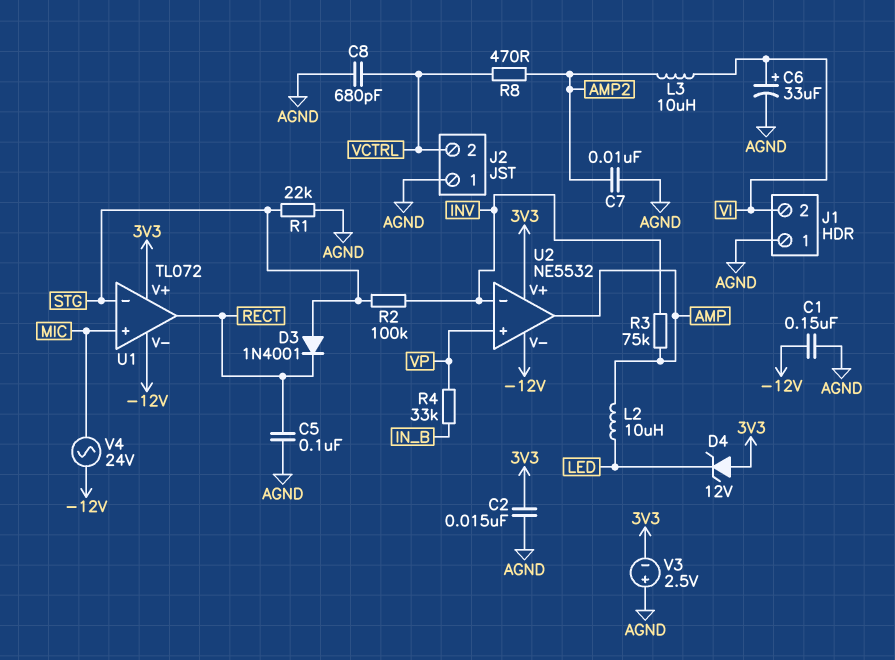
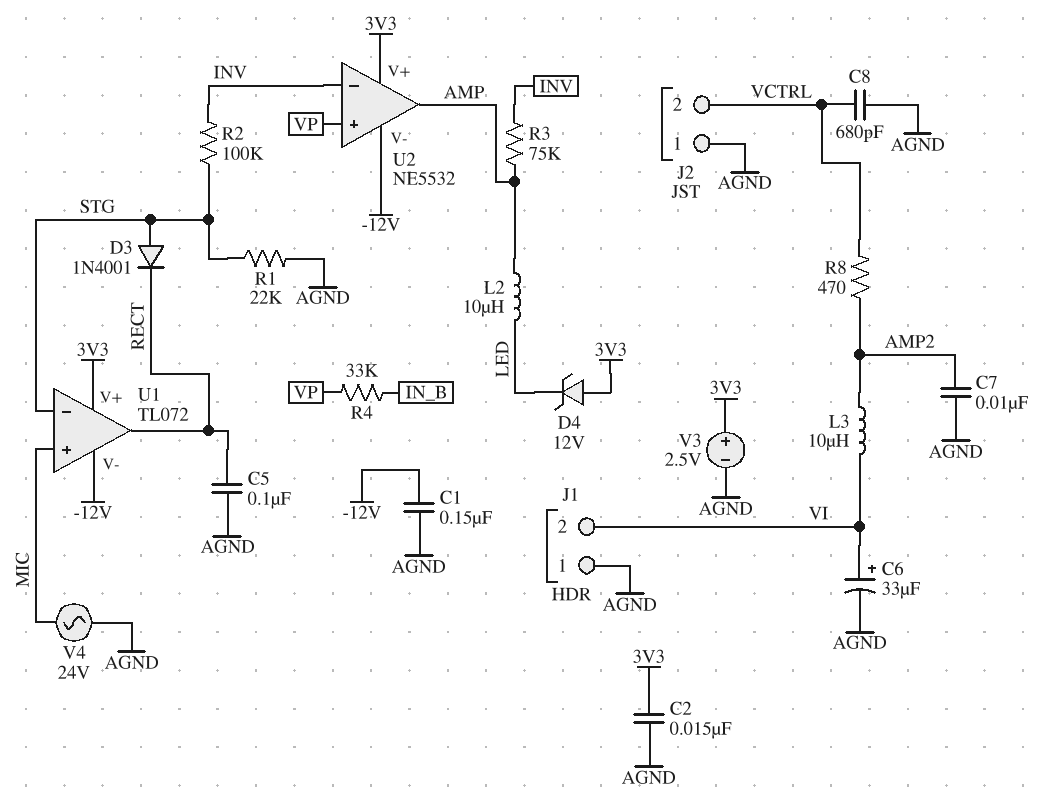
V3: 2.5V (plus AGND, minus 3V3) -> 2.5V (plus 3V3, minus AGND)
V4: AC 24V (-12V, MIC) -> AC 24V (AGND, MIC)

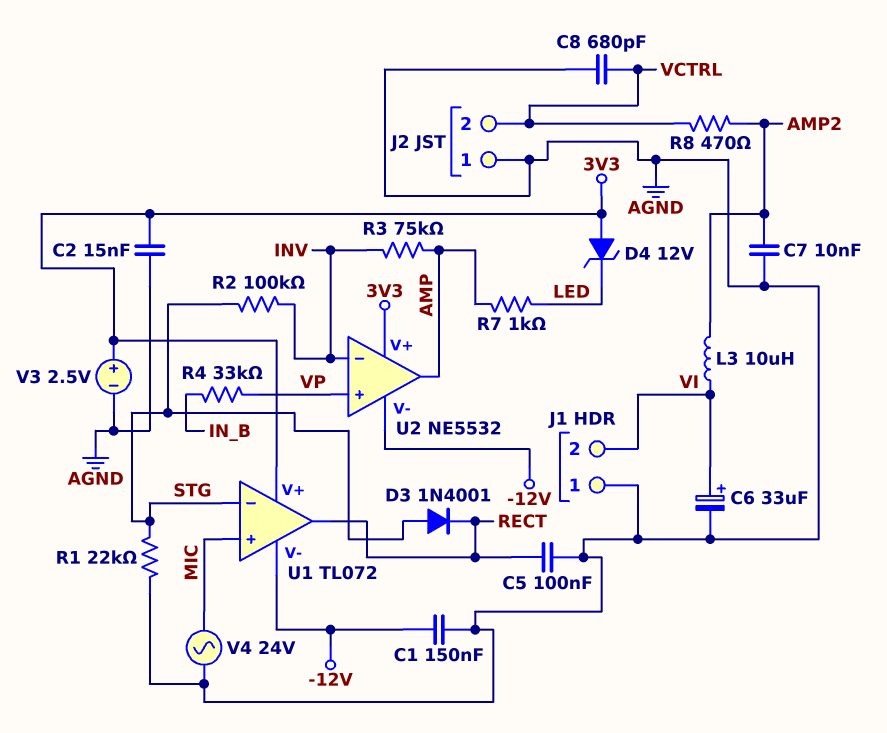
L2: 10uH (AMP, LED) -> none
R7: none -> 1k (AMP, LED)

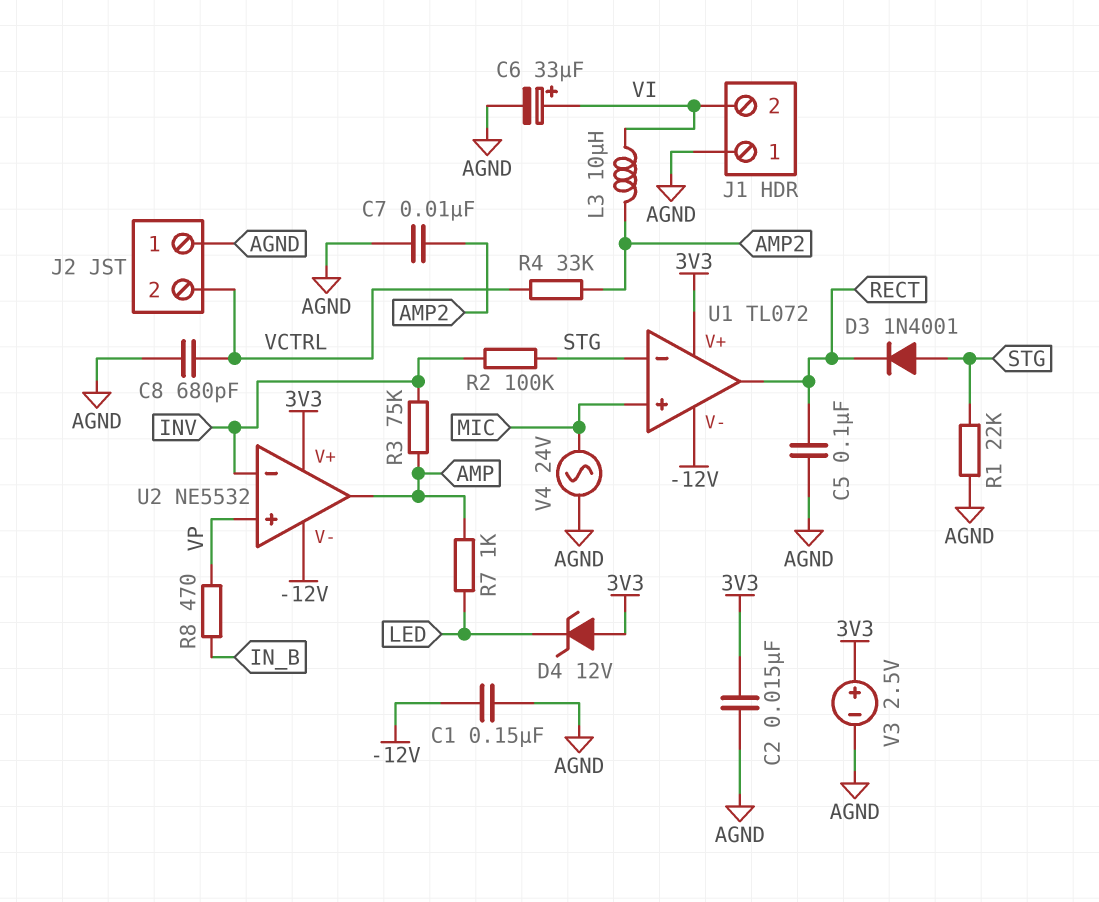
R4: 33k (IN_B, VP) -> 33k (AMP2, VCTRL)
R8: 470 (AMP2, VCTRL) -> 470 (IN_B, VP)

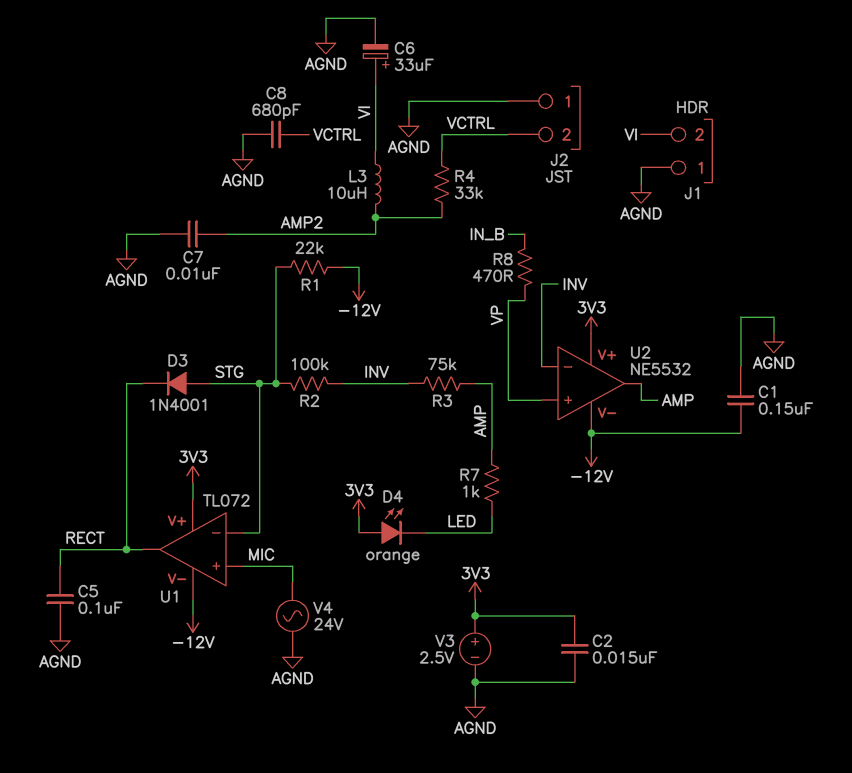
D4: zener 12V (A 3V3, K LED) -> LED orange (A 3V3, K LED)
R1: 22k (AGND, STG) -> 22k (-12V, STG)

